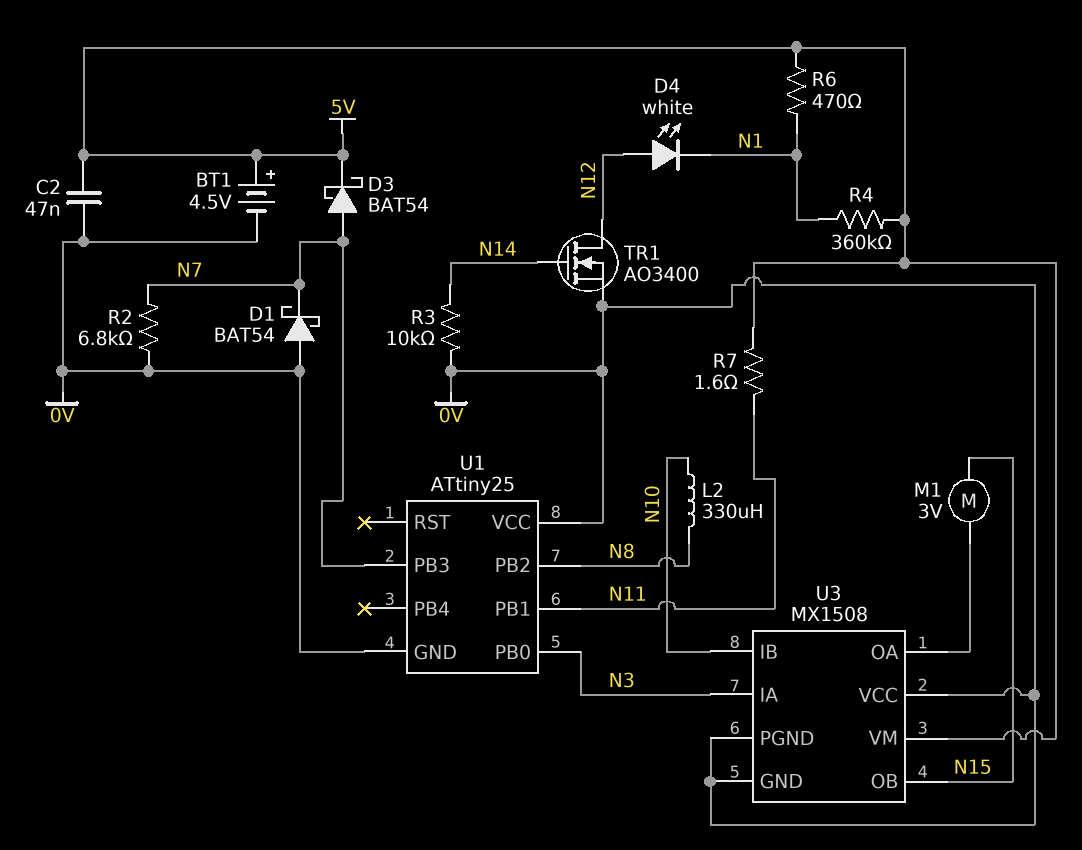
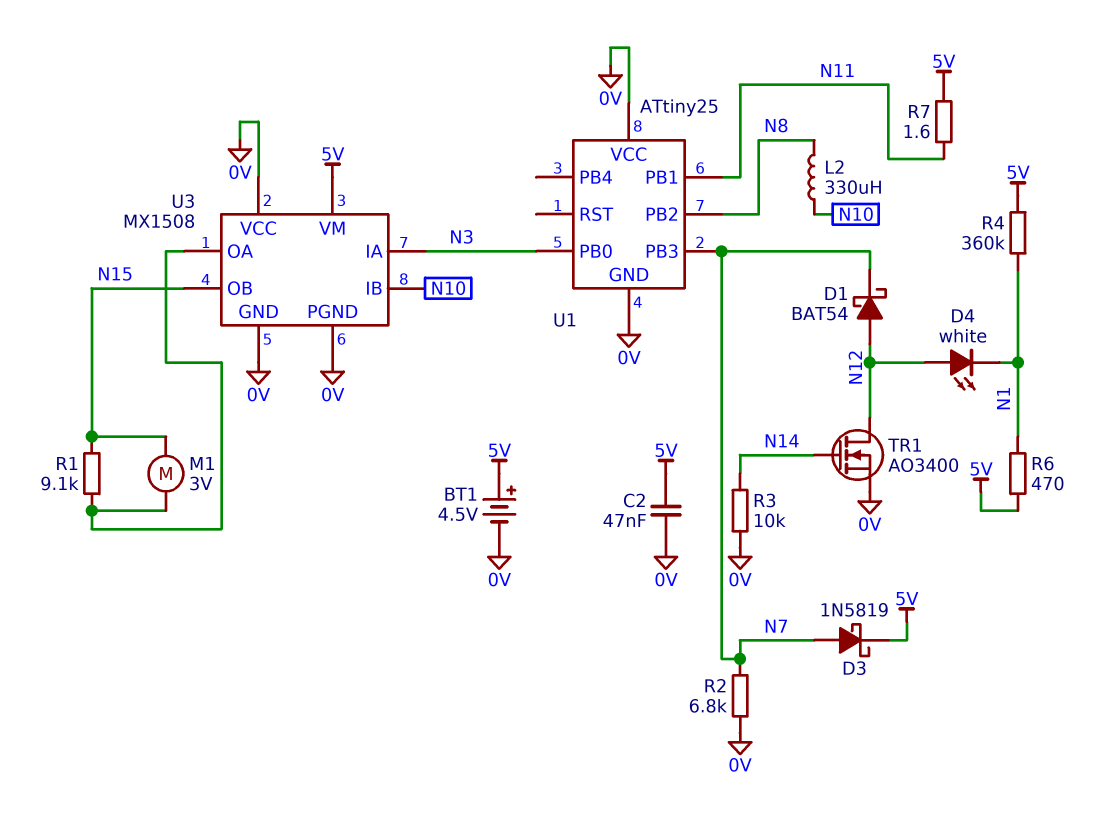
D1: schottky BAT54 (A 0V, K N7) -> schottky BAT54 (A N12, K N7)
D3: schottky BAT54 (A N7, K 5V) -> schottky 1N5819 (A N7, K 5V)
R1: none -> 9.1k (N15, U3/OA)

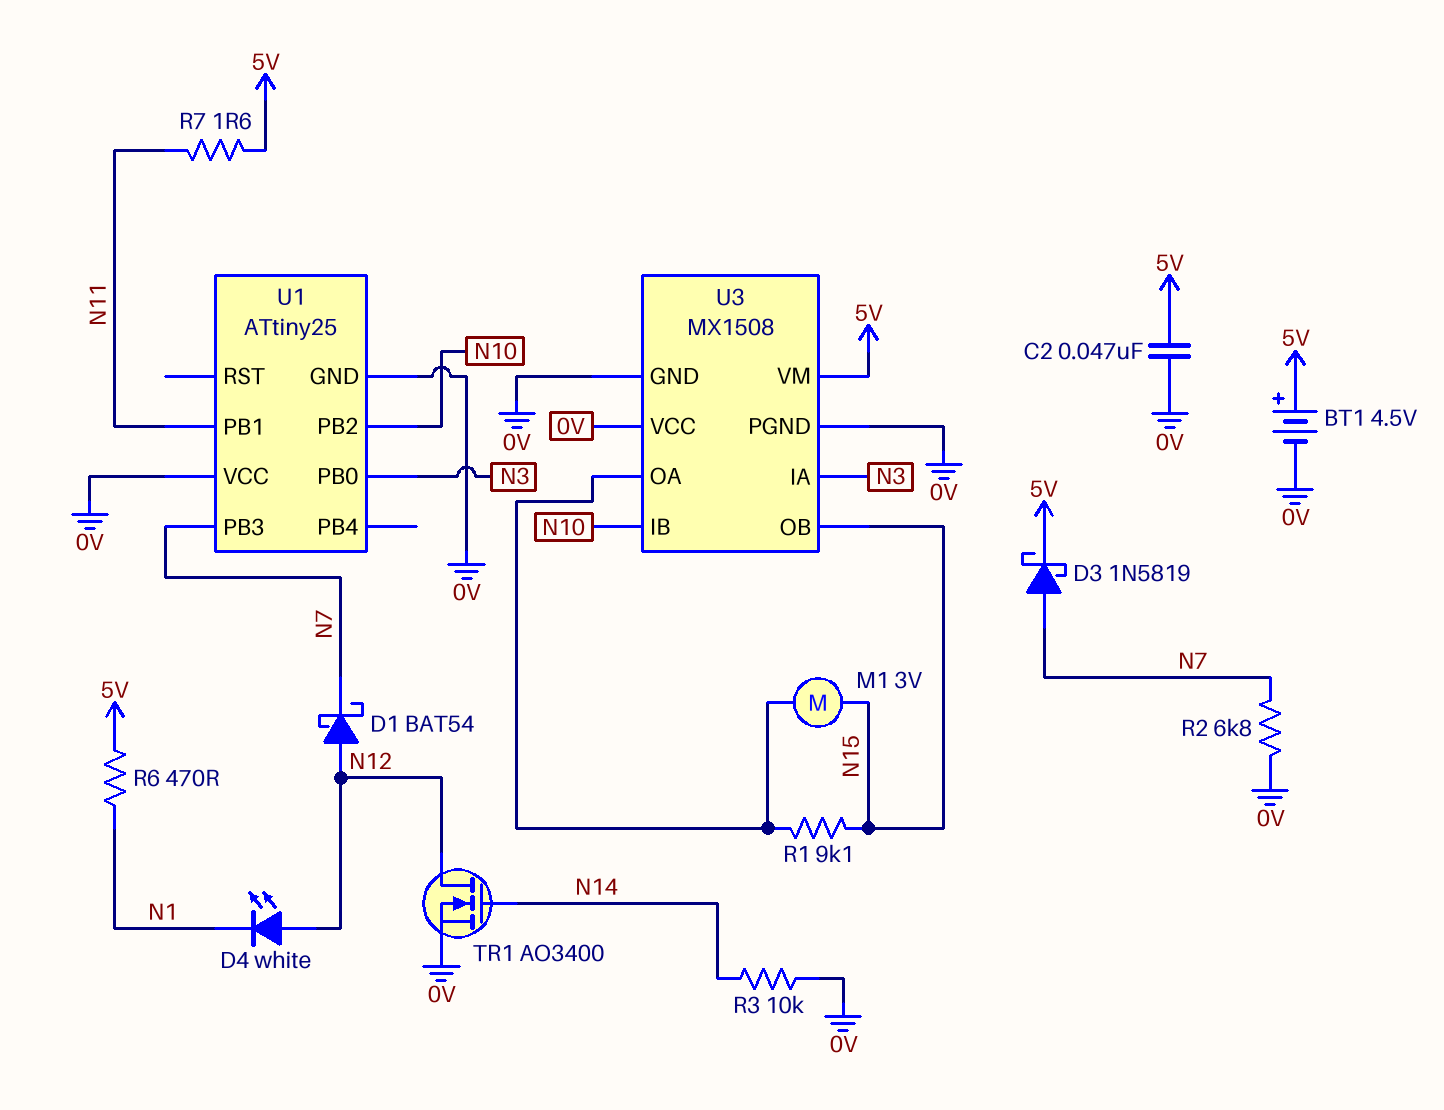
L2: 330uH (N8, N10) -> none
R4: 360k (5V, N1) -> none
U1 pin PB2: N8 -> N10

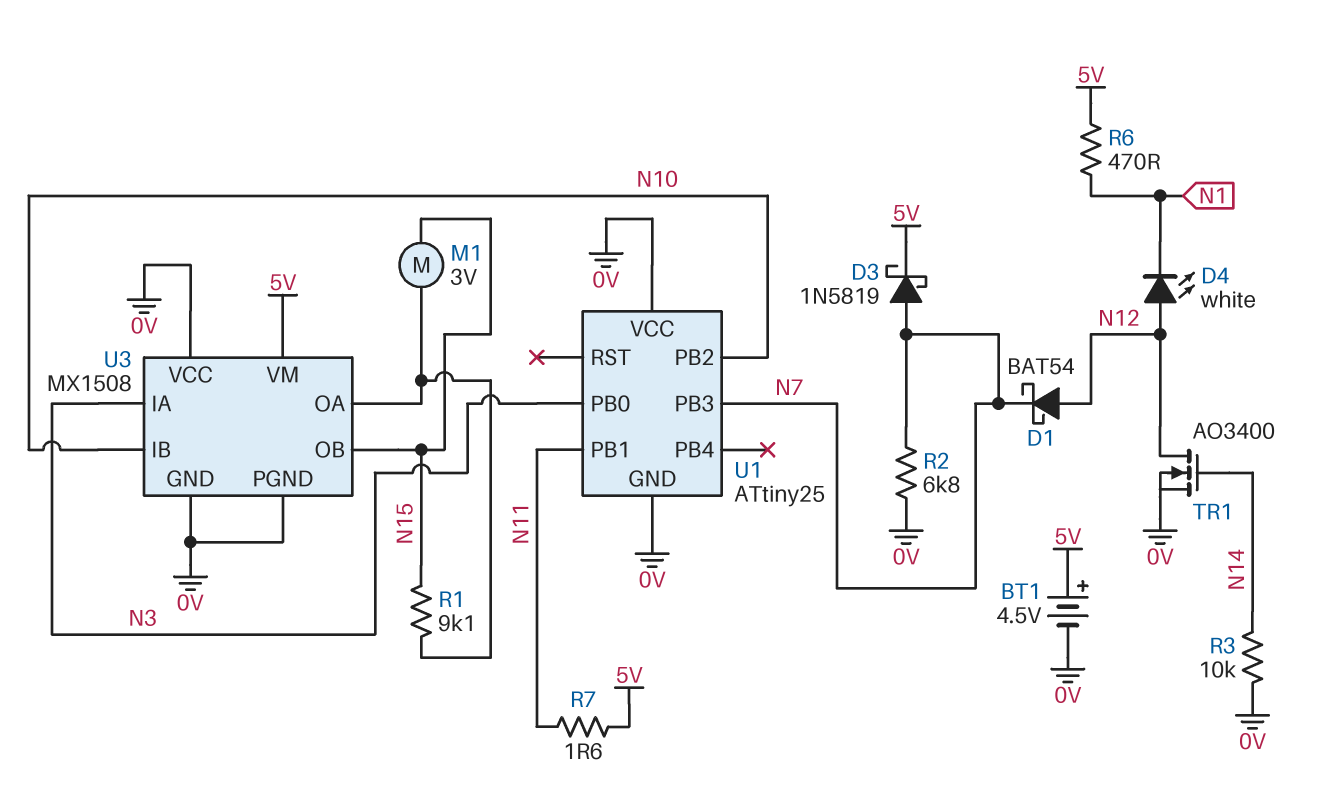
C2: 47nF (0V, 5V) -> none

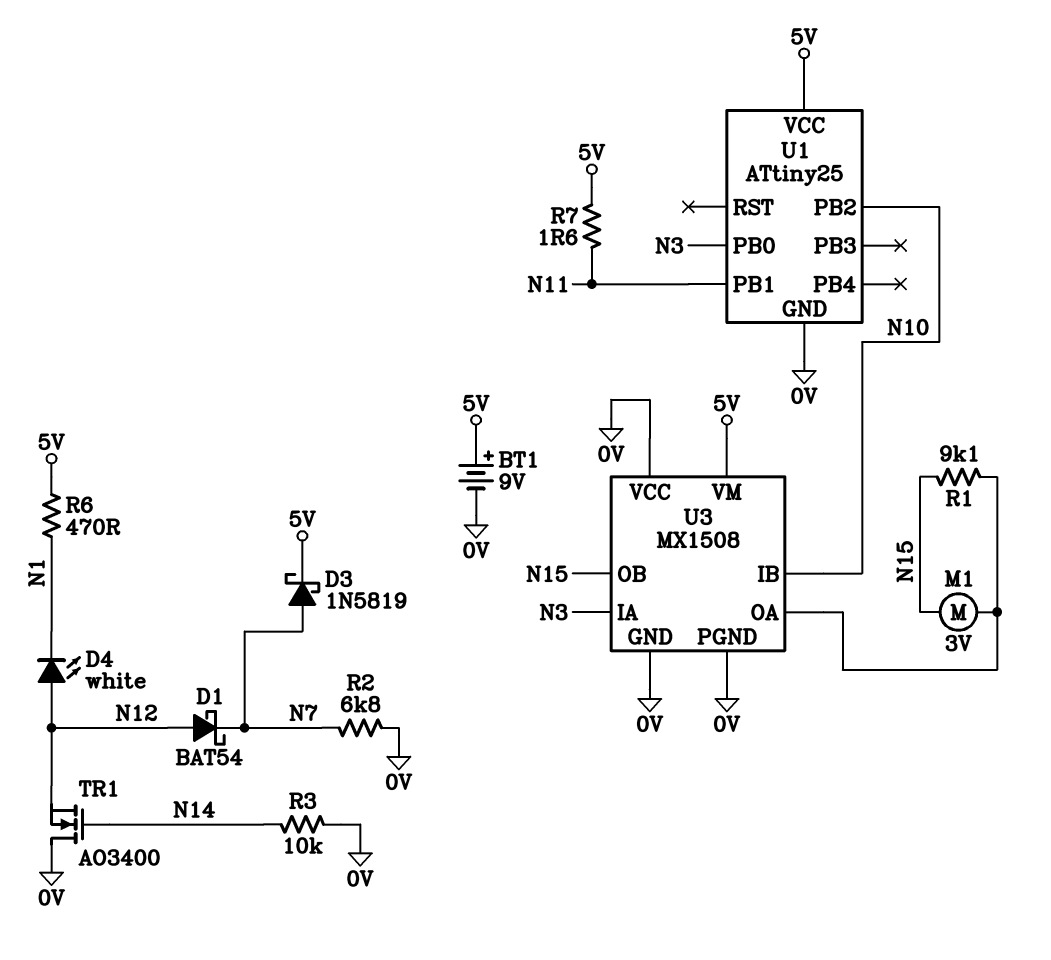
BT1: 4.5V (plus 5V, minus 0V) -> 9V (plus 5V, minus 0V)
TR1: NMOS AO3400 (G N14, D N12, S 0V) -> NMOS AO3400 (G N14, D 0V, S N12)
U1 pin PB3: N7 -> none
U1 pin VCC: 0V -> 5V

